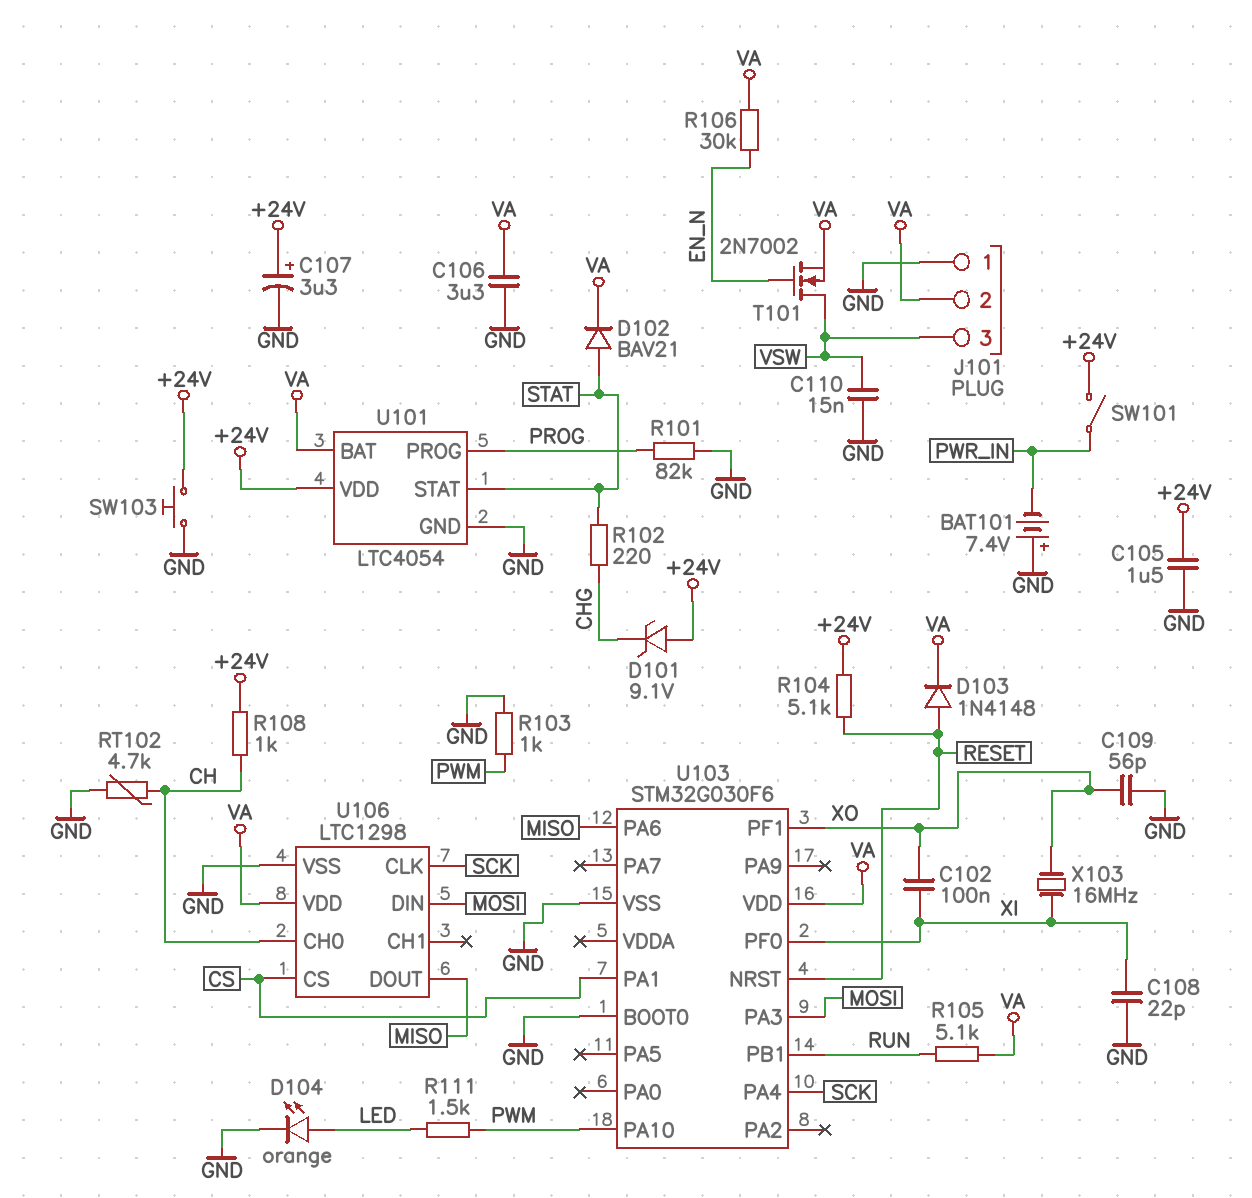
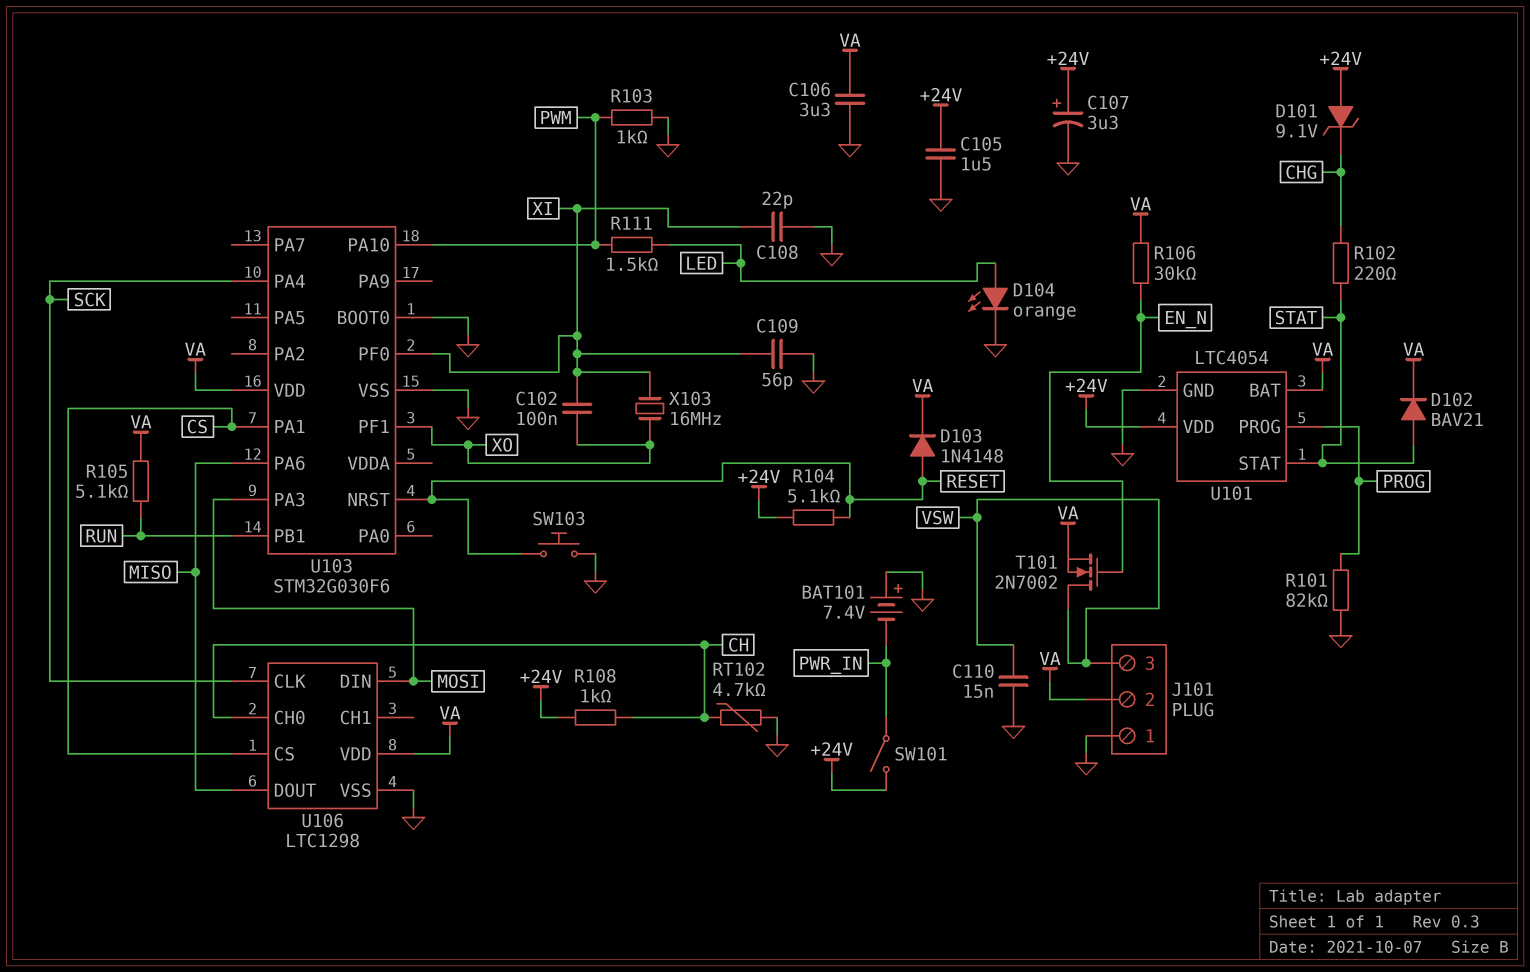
C109: 56pF (GND, XO) -> 56pF (GND, XI)
SW103: button (+24V, GND) -> button (GND, RESET)

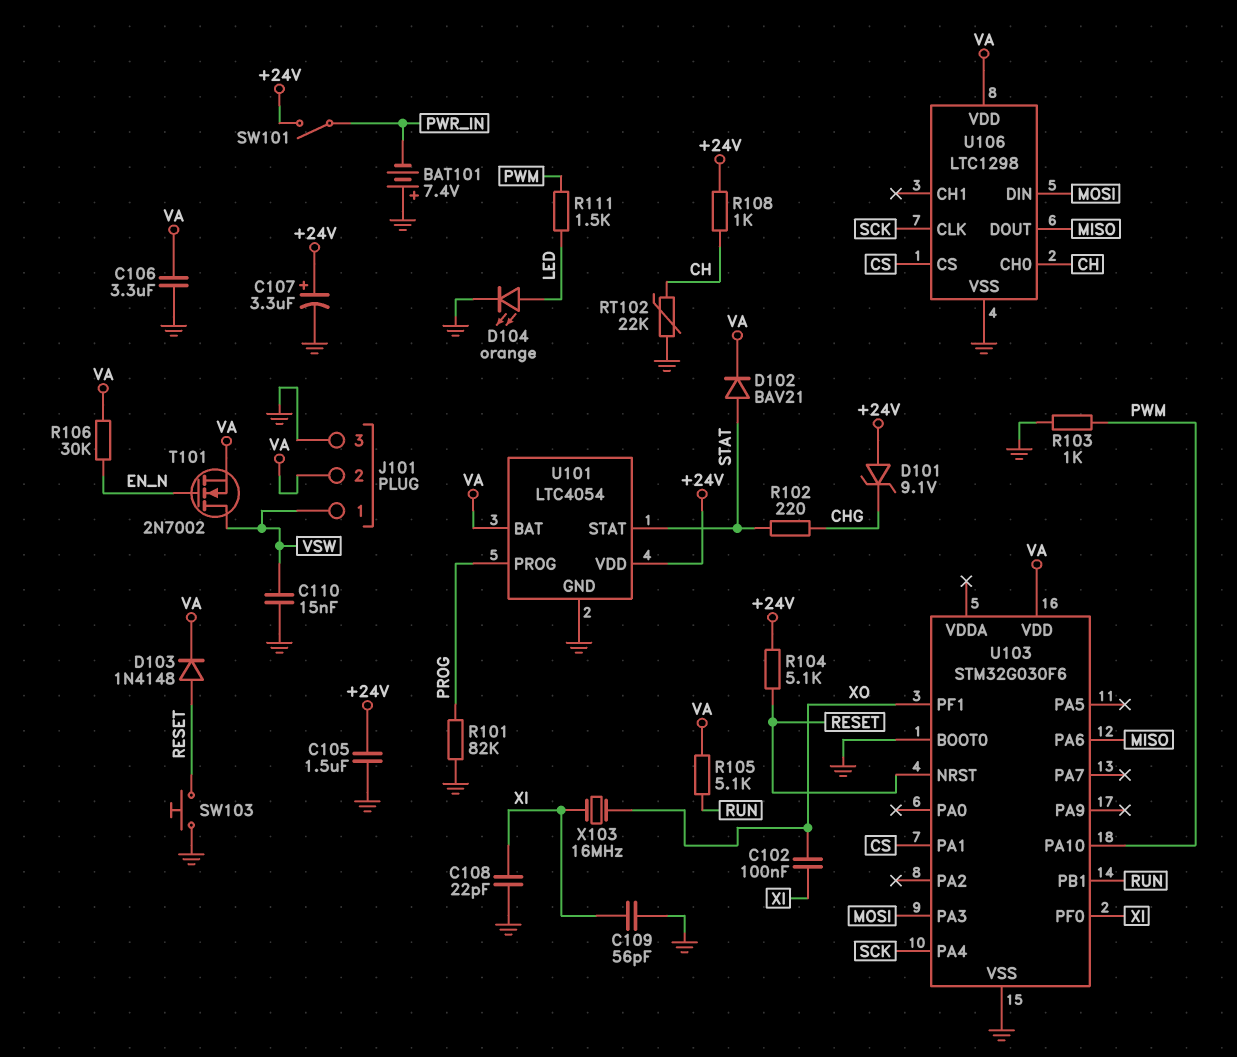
J101 pin 1: GND -> VSW
J101 pin 3: VSW -> GND
RT102: 4.7k (CH, GND) -> 22k (CH, GND)

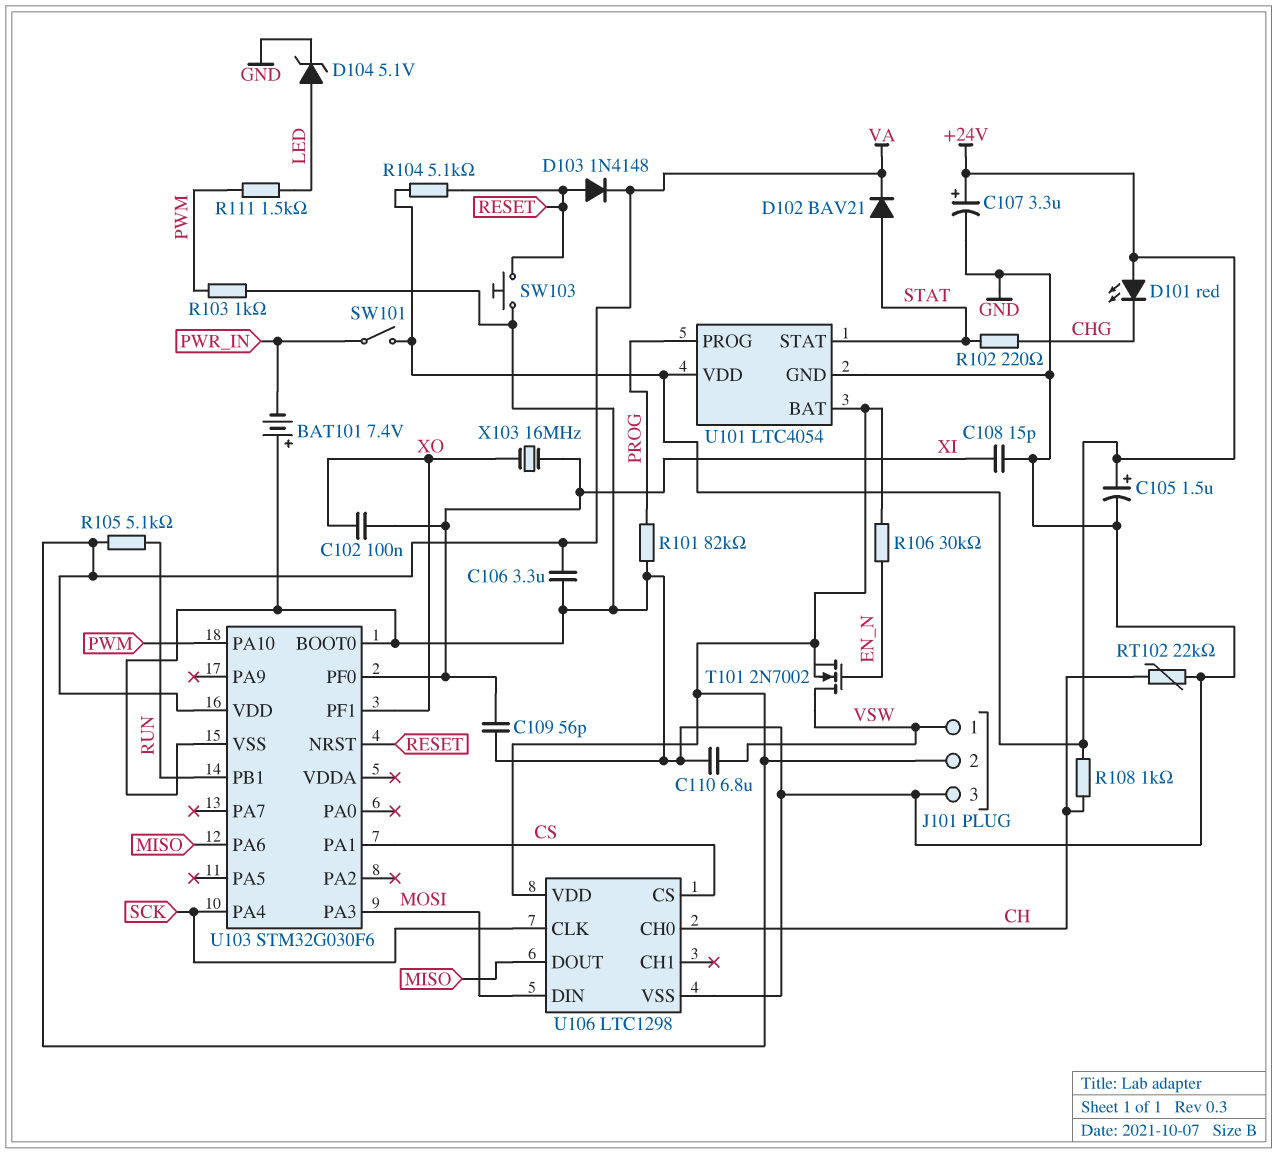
C105: 1.5uF (+24V, GND) -> 1.5uF (plus +24V, minus GND)
C108: 22pF (GND, XI) -> 15pF (GND, XI)
C110: 15nF (GND, VSW) -> 6.8uF (GND, VSW)
D101: zener 9.1V (A +24V, K CHG) -> LED red (A +24V, K CHG)
D104: LED orange (A LED, K GND) -> zener 5.1V (A LED, K GND)

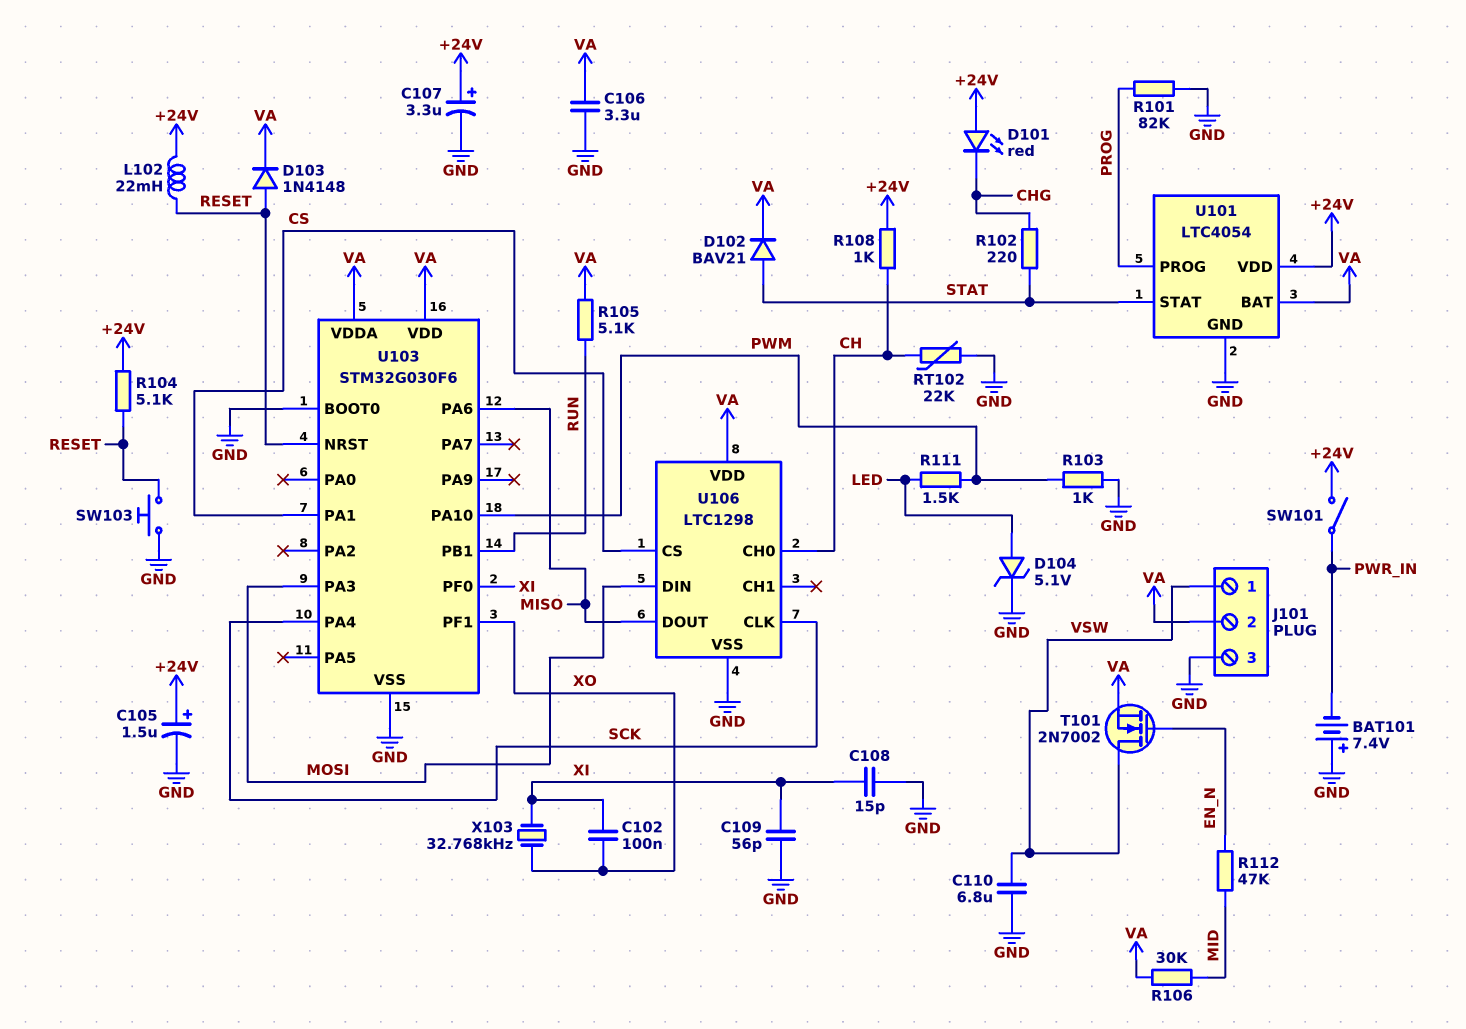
L102: none -> 22mH (+24V, RESET)
R106: 30k (EN_N, VA) -> 30k (MID, VA)
R112: none -> 47k (EN_N, MID)
U103 pin VDDA: none -> VA
X103: 16MHz (XI, XO) -> 32.768kHz (XI, XO)

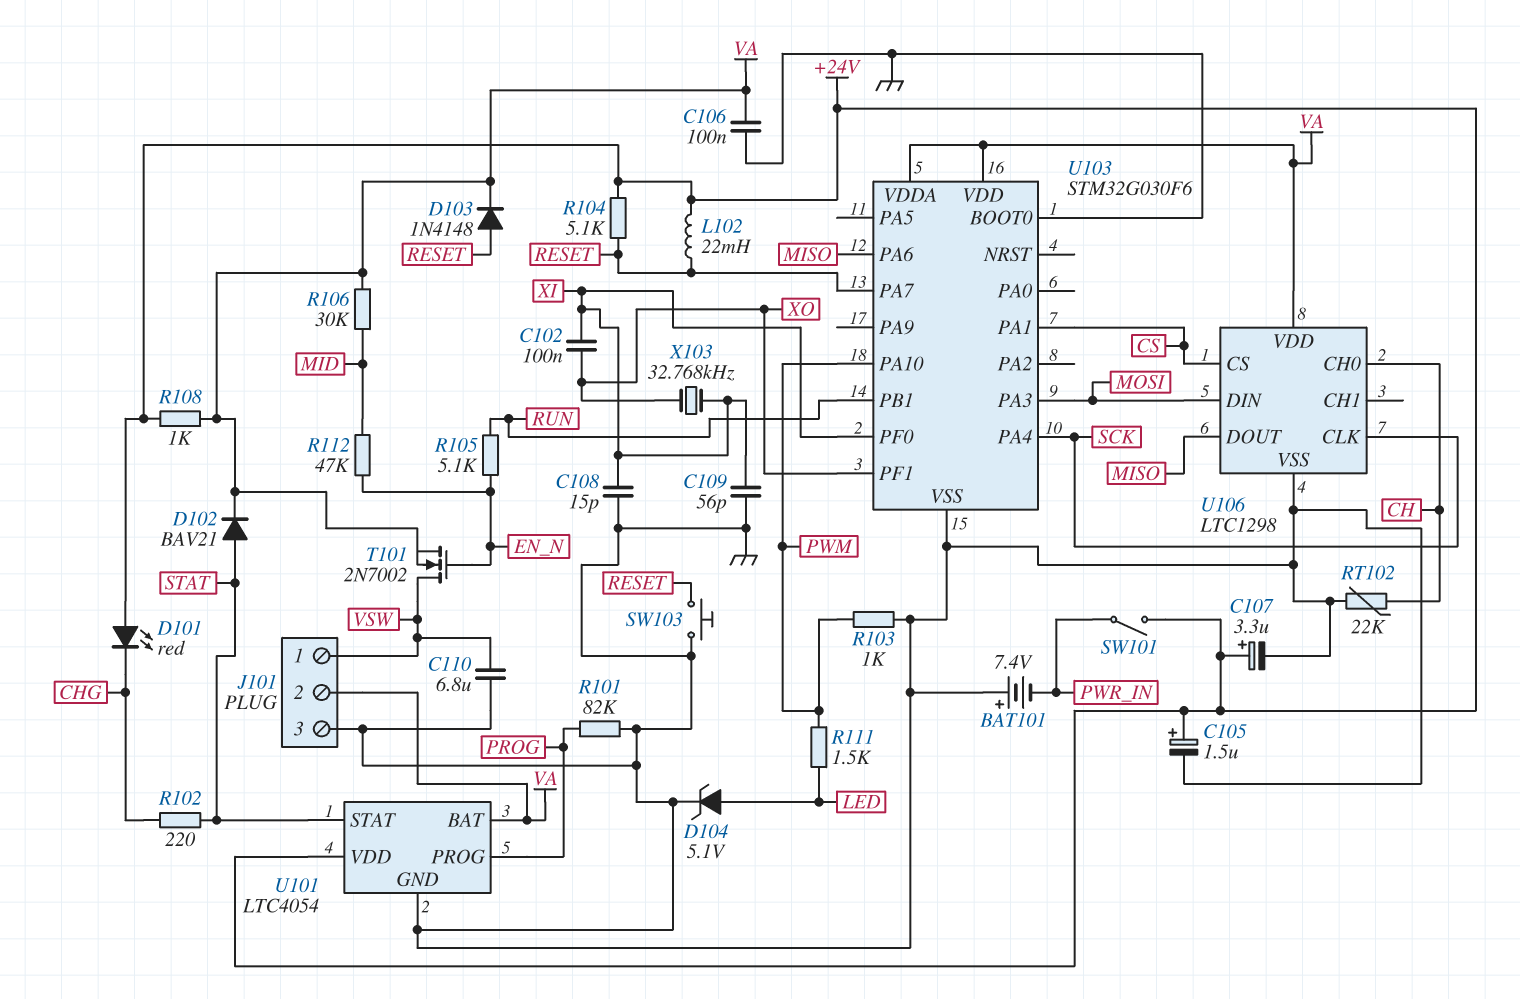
C106: 3.3uF (GND, VA) -> 100nF (GND, VA)
R105: 5.1k (RUN, VA) -> 5.1k (EN_N, RUN)
R108: 1k (+24V, CH) -> 1k (+24V, VA)
U103 pin NRST: RESET -> none
U103 pin PA7: none -> RESET

